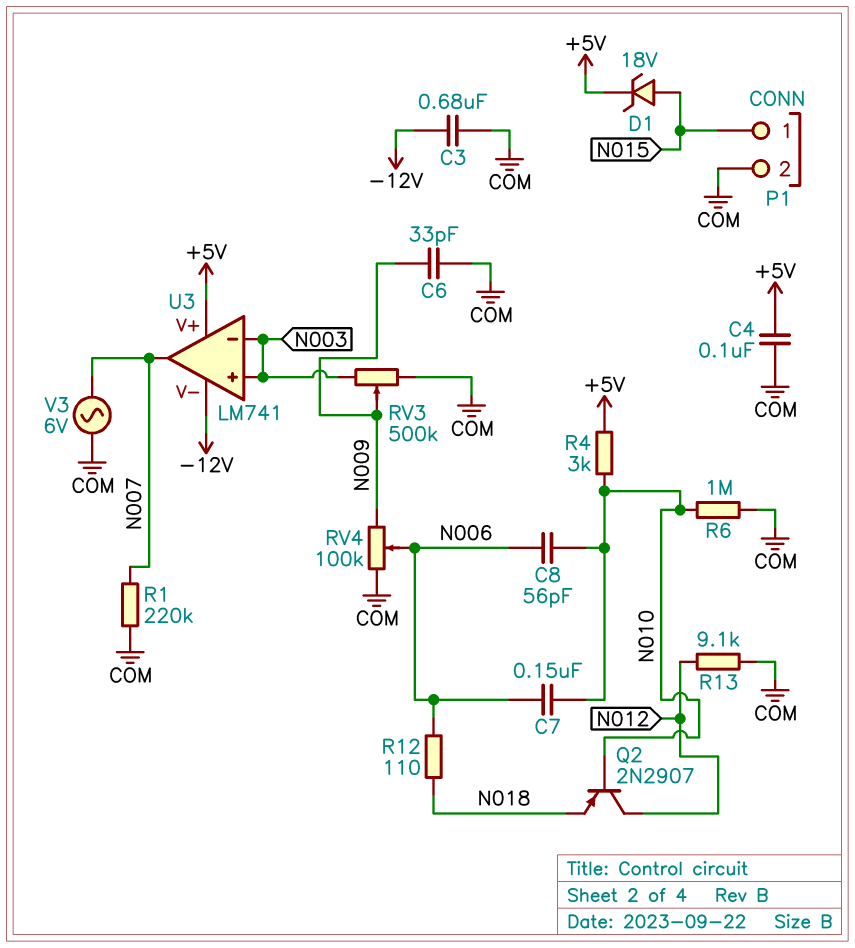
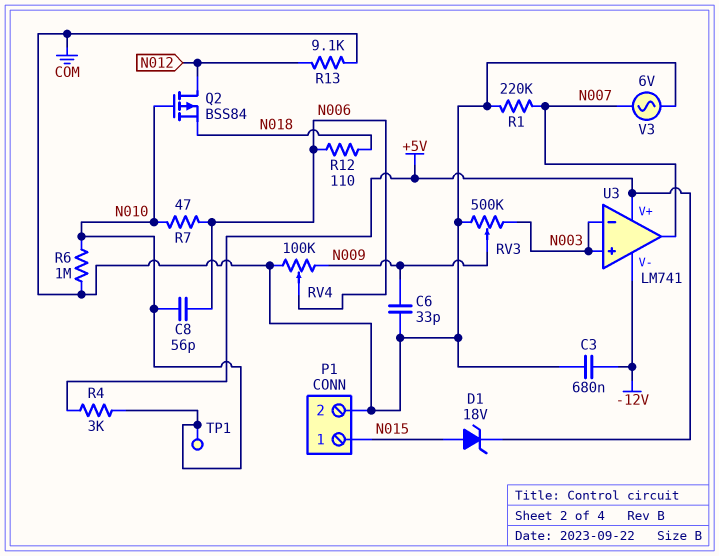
C4: 100nF (+5V, COM) -> none
C7: 150nF (N006, N010) -> none
Q2: PNP 2N2907 (B N010, C N012, E N018) -> PMOS BSS84 (G N010, D N012, S N018)
R7: none -> 47 (N006, N010)
TP1: none -> test point (N010)

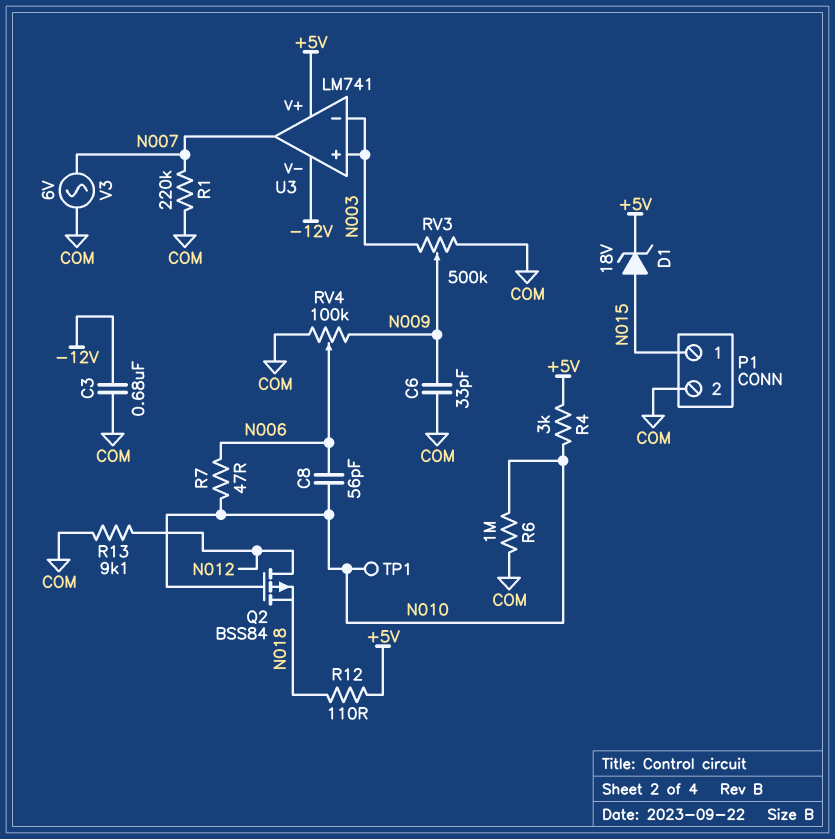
R12: 110 (N006, N018) -> 110 (+5V, N018)

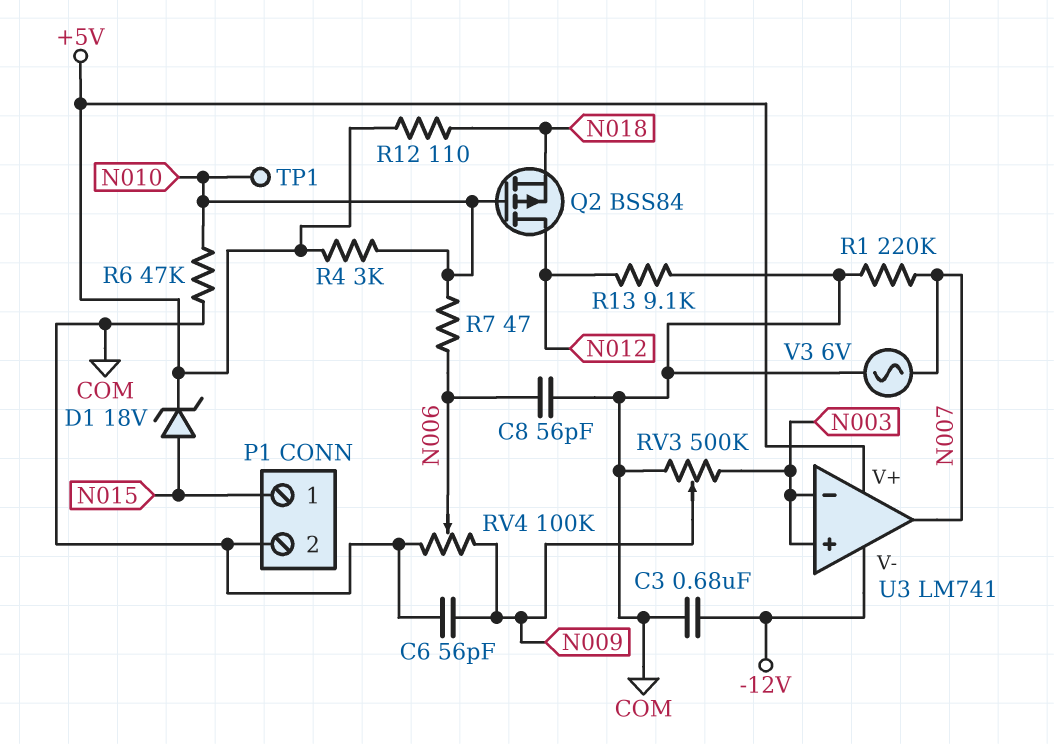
C6: 33pF (COM, N009) -> 56pF (COM, N009)
C8: 56pF (N006, N010) -> 56pF (COM, N006)
R6: 1M (COM, N010) -> 47k (COM, N010)

